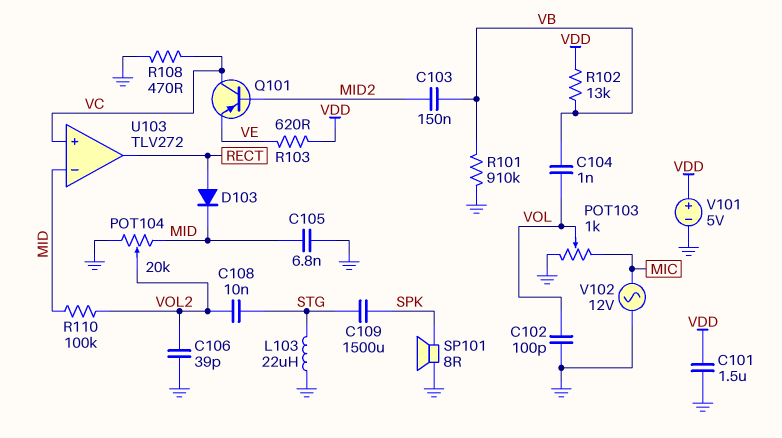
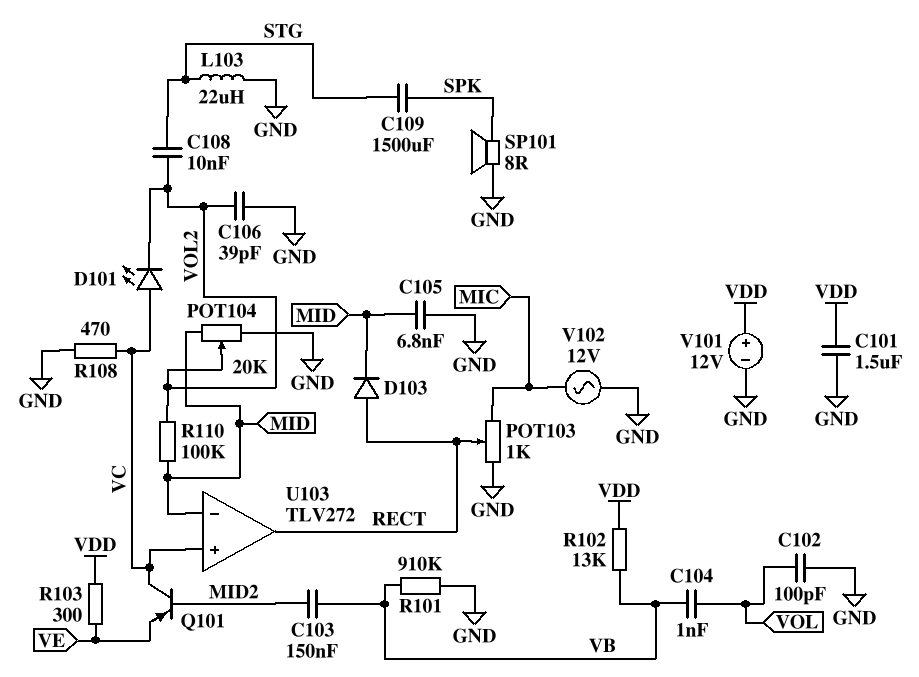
D101: none -> LED (A VC, K VOL2)
POT103: 1k (GND, MIC, wiper VOL) -> 1k (GND, MIC, wiper RECT)
R103: 620 (VDD, VE) -> 300 (VDD, VE)
V101: 5V (plus VDD, minus GND) -> 12V (plus VDD, minus GND)

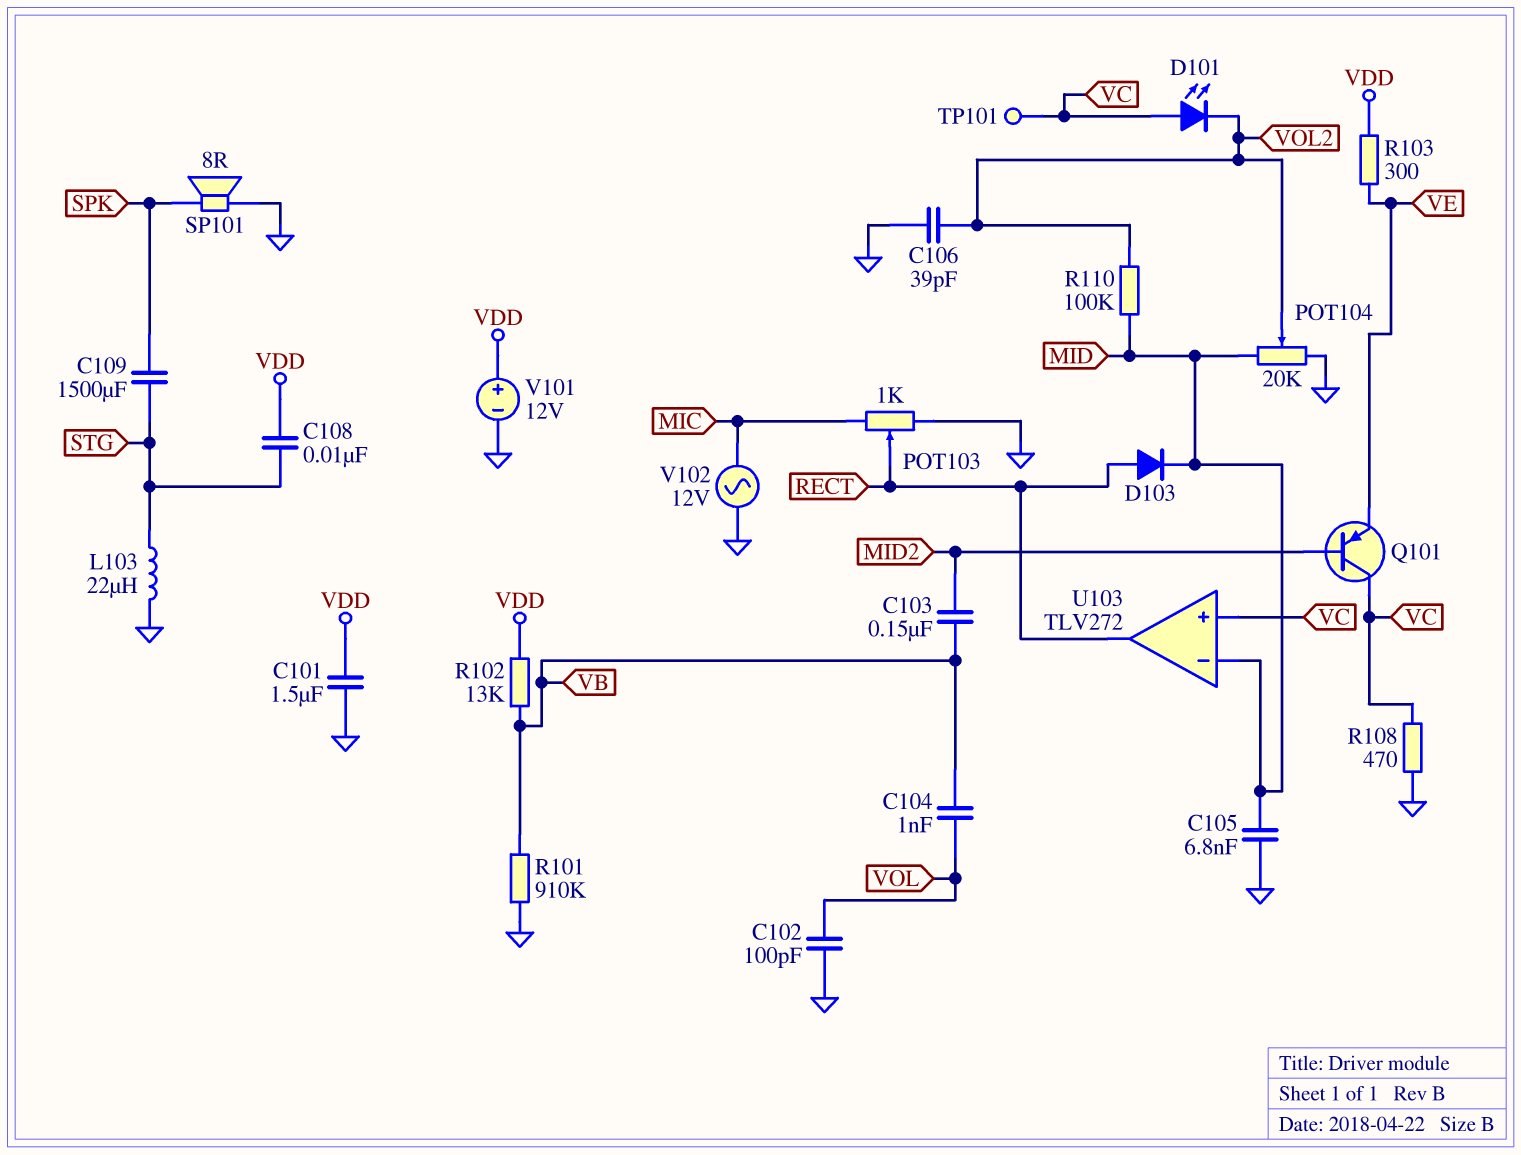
C108: 10nF (STG, VOL2) -> 10nF (STG, VDD)
TP101: none -> test point (VC)

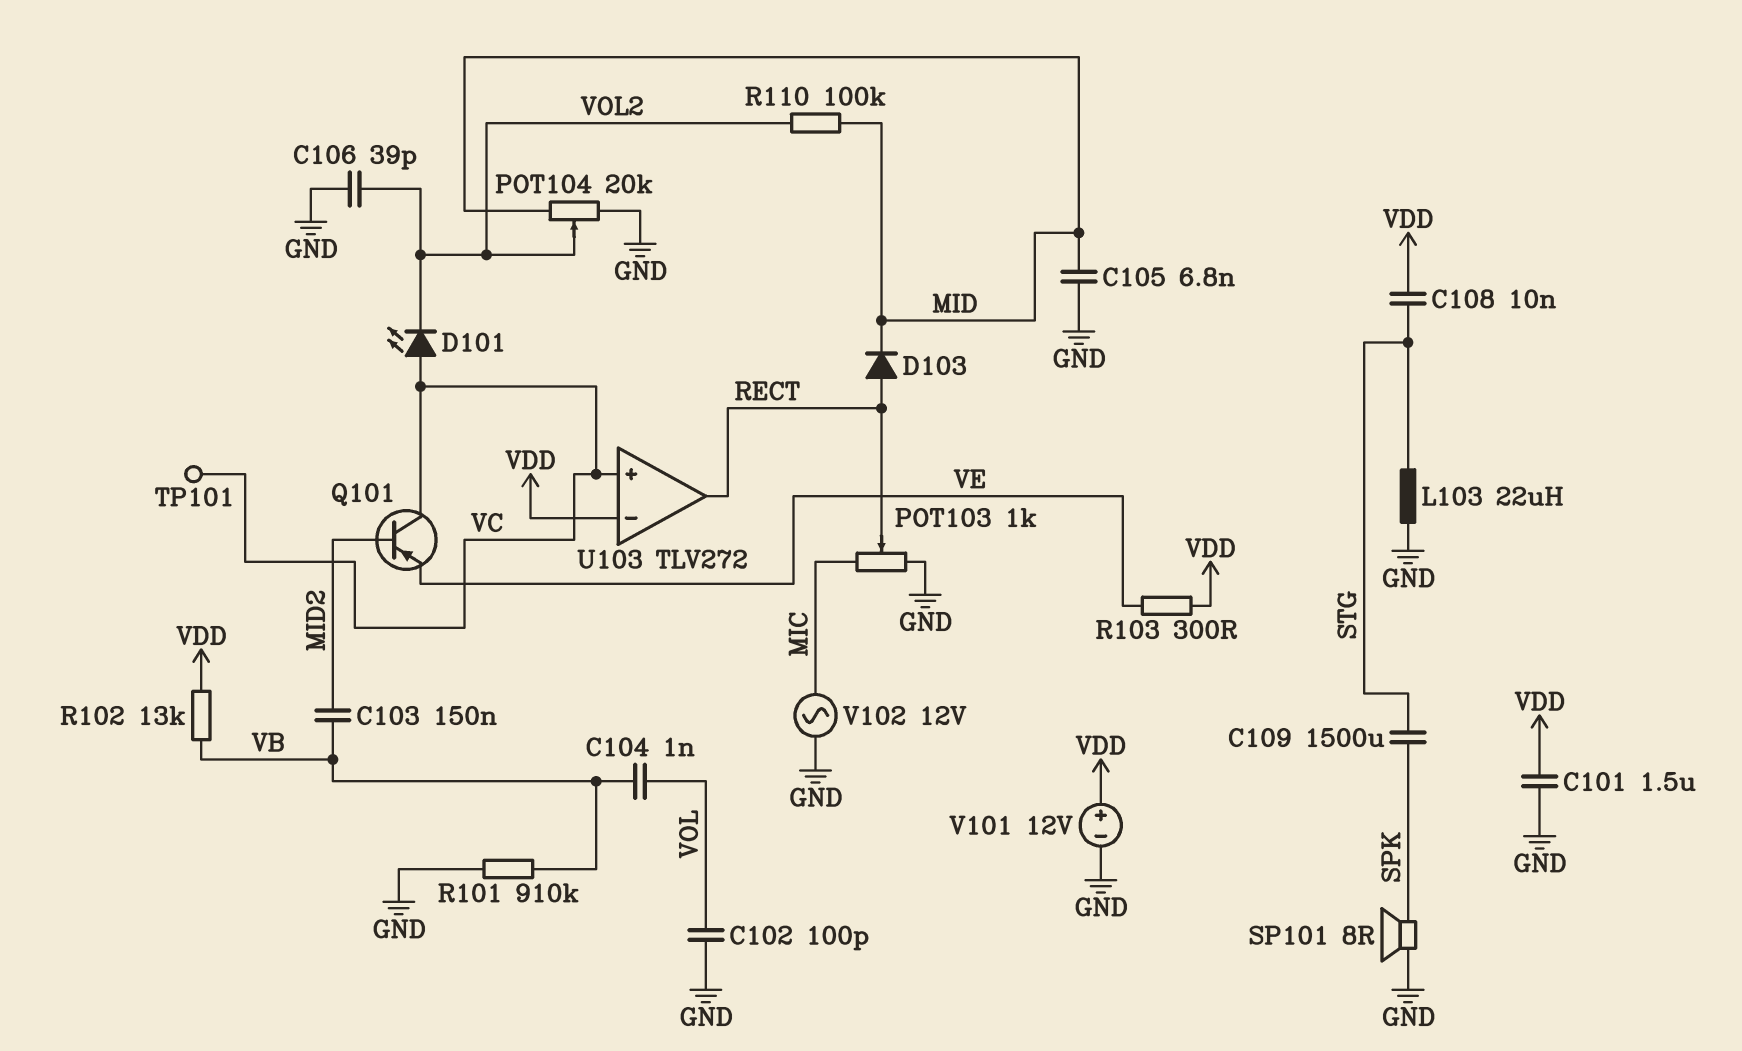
R108: 470 (GND, VC) -> none
U103 pin in-: MID -> VDD

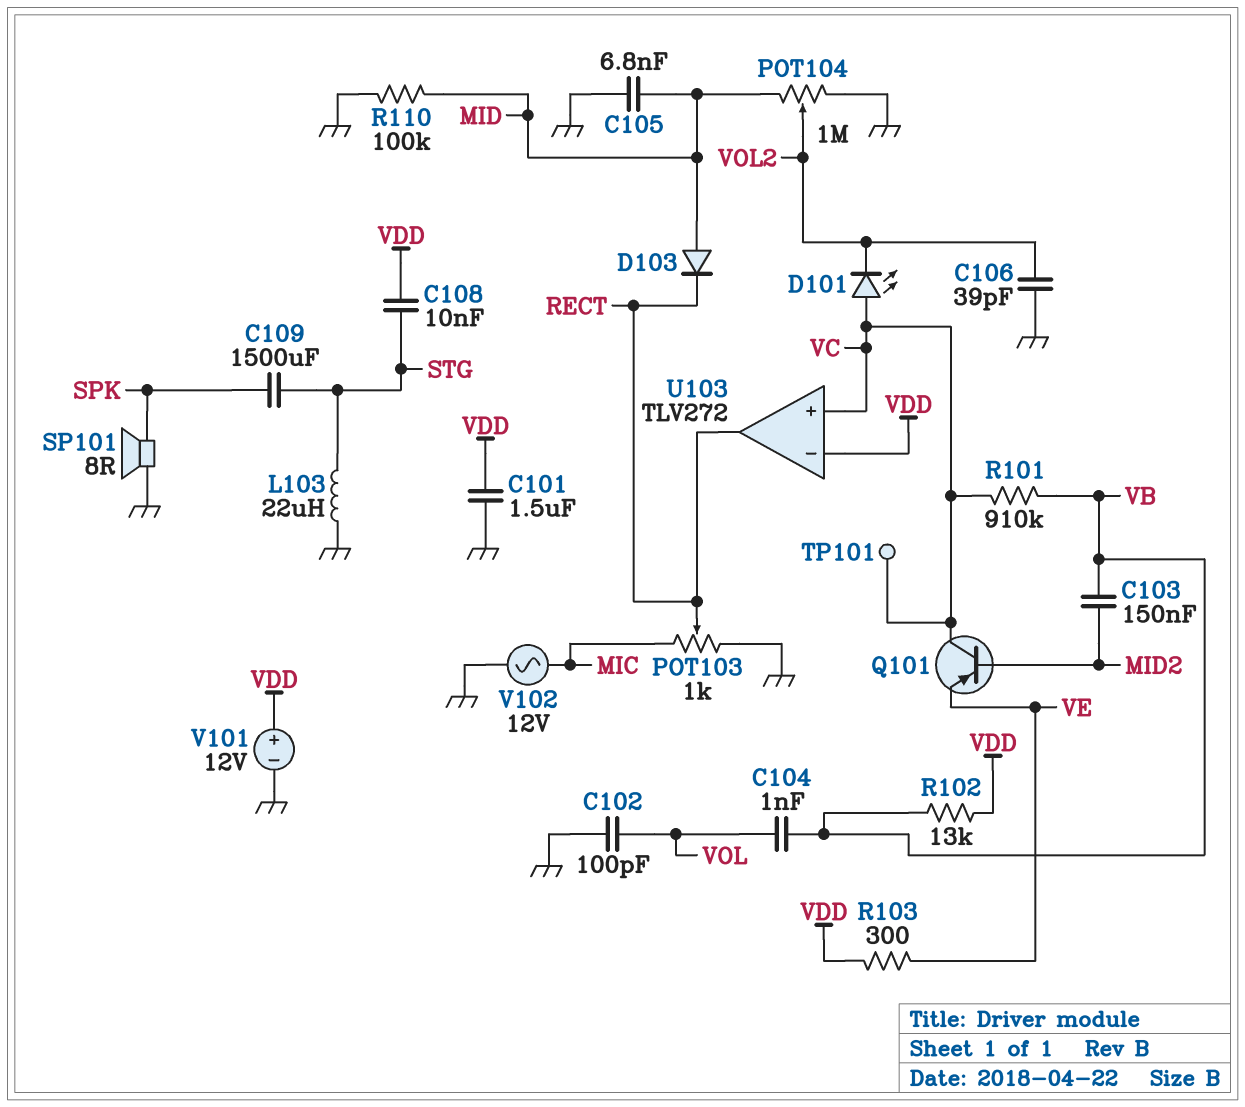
D103: diode (A RECT, K MID) -> diode (A MID, K RECT)
POT104: 20k (GND, MID, wiper VOL2) -> 1M (GND, MID, wiper VOL2)
R101: 910k (GND, VB) -> 910k (VB, VC)
R110: 100k (MID, VOL2) -> 100k (GND, MID)

